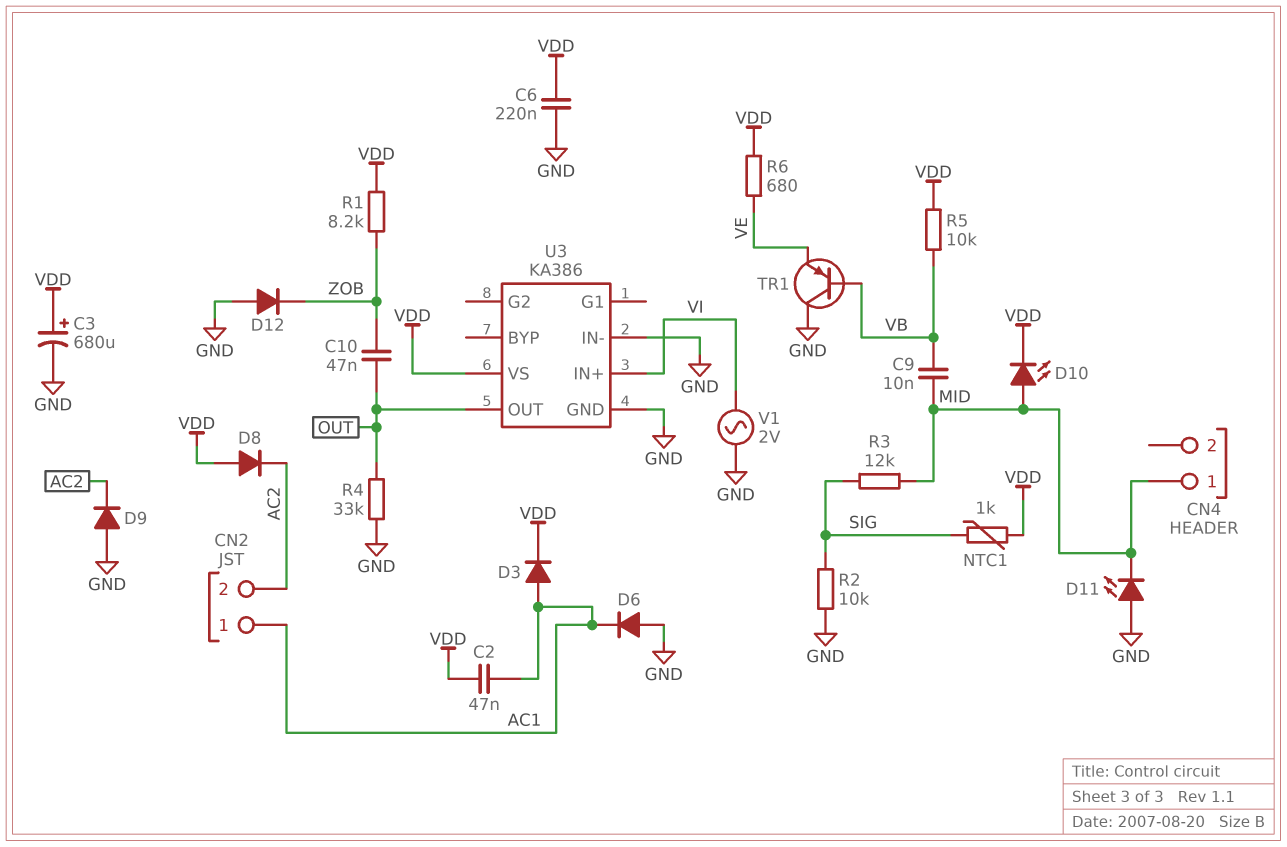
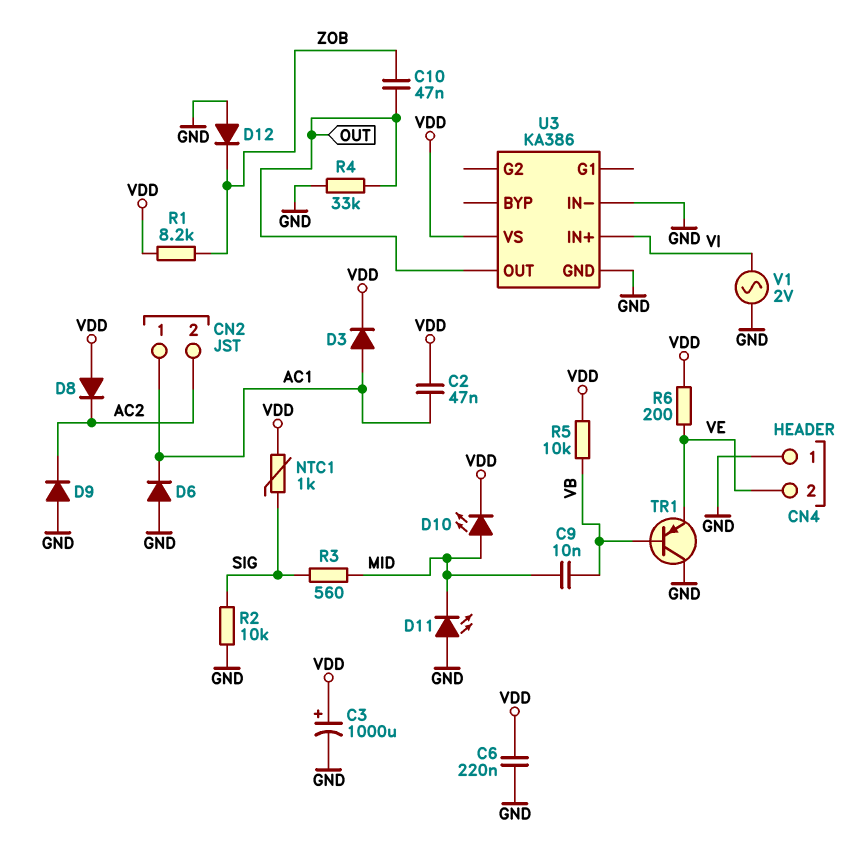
C3: 680uF (plus VDD, minus GND) -> 1000uF (plus VDD, minus GND)
CN4 pin 1: MID -> GND
CN4 pin 2: none -> VE
R3: 12k (MID, SIG) -> 560 (MID, SIG)
R6: 680 (VDD, VE) -> 200 (VDD, VE)

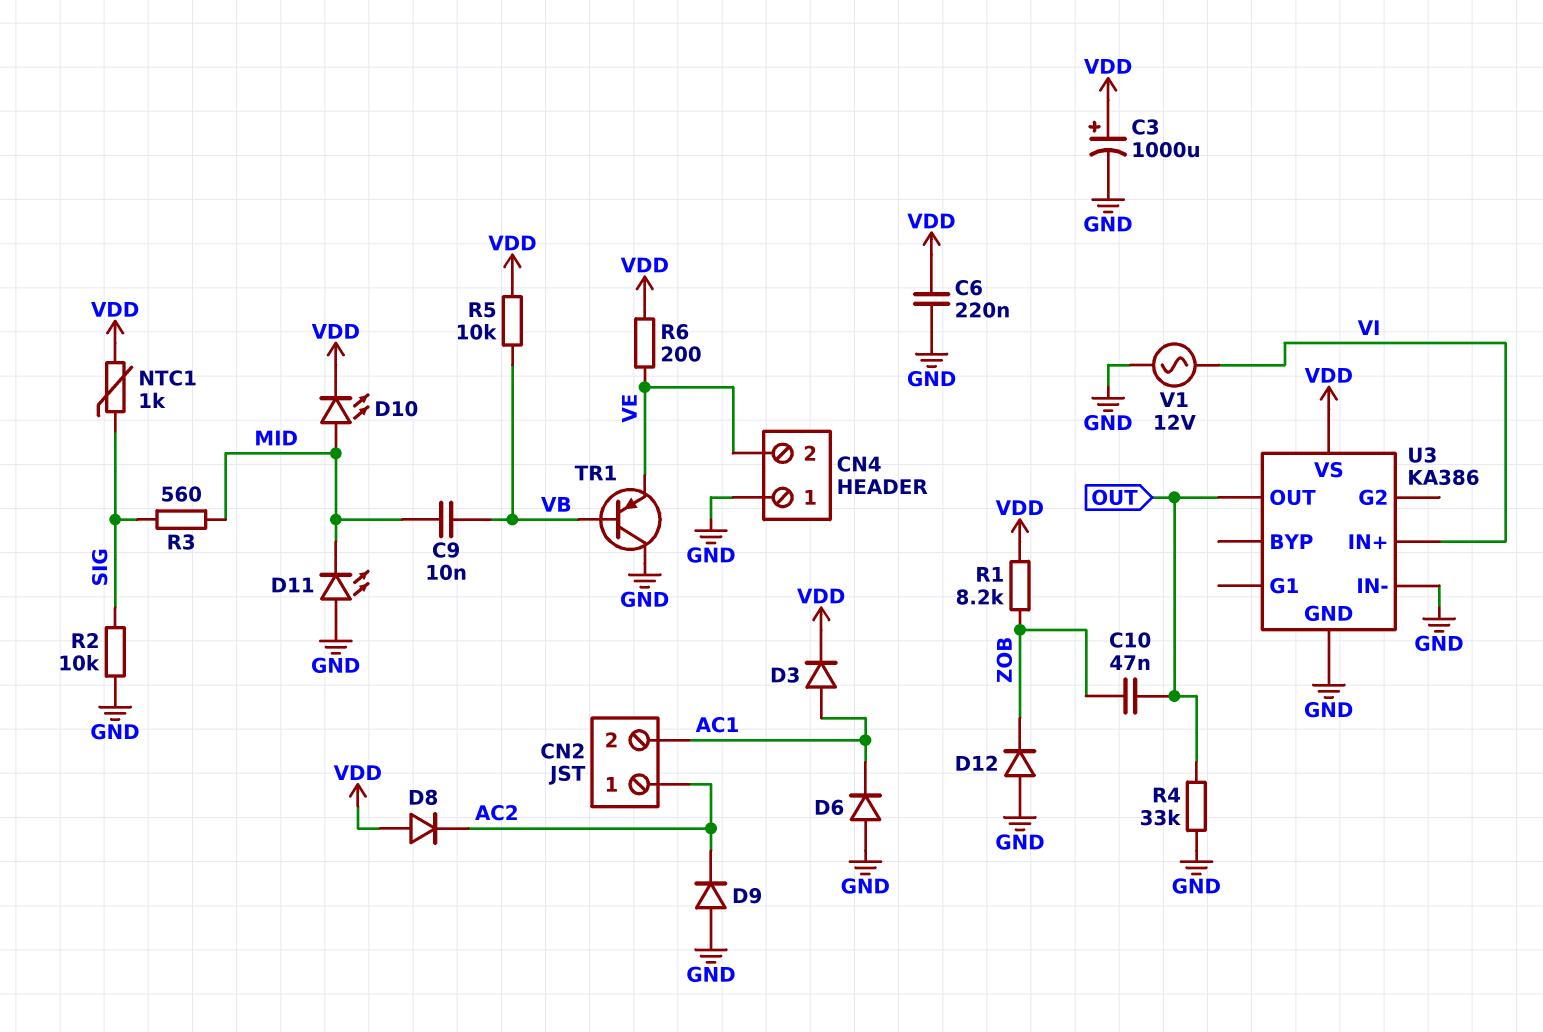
C2: 47nF (AC1, VDD) -> none
CN2 pin 1: AC1 -> AC2
CN2 pin 2: AC2 -> AC1
V1: AC 2V (GND, VI) -> AC 12V (GND, VI)

